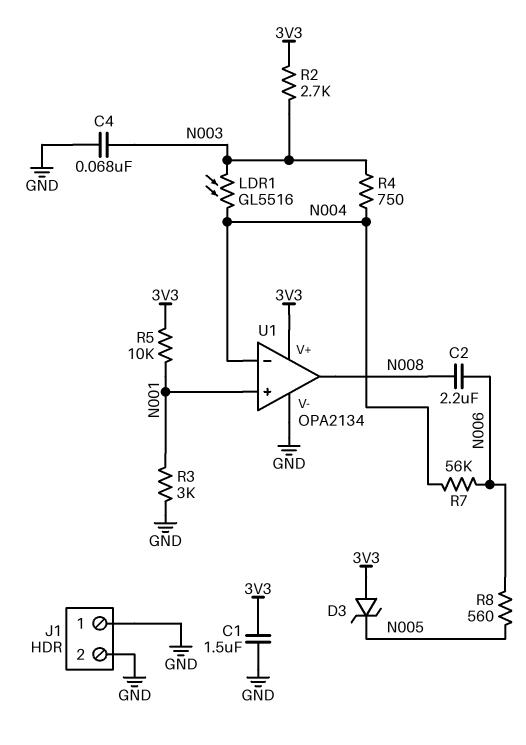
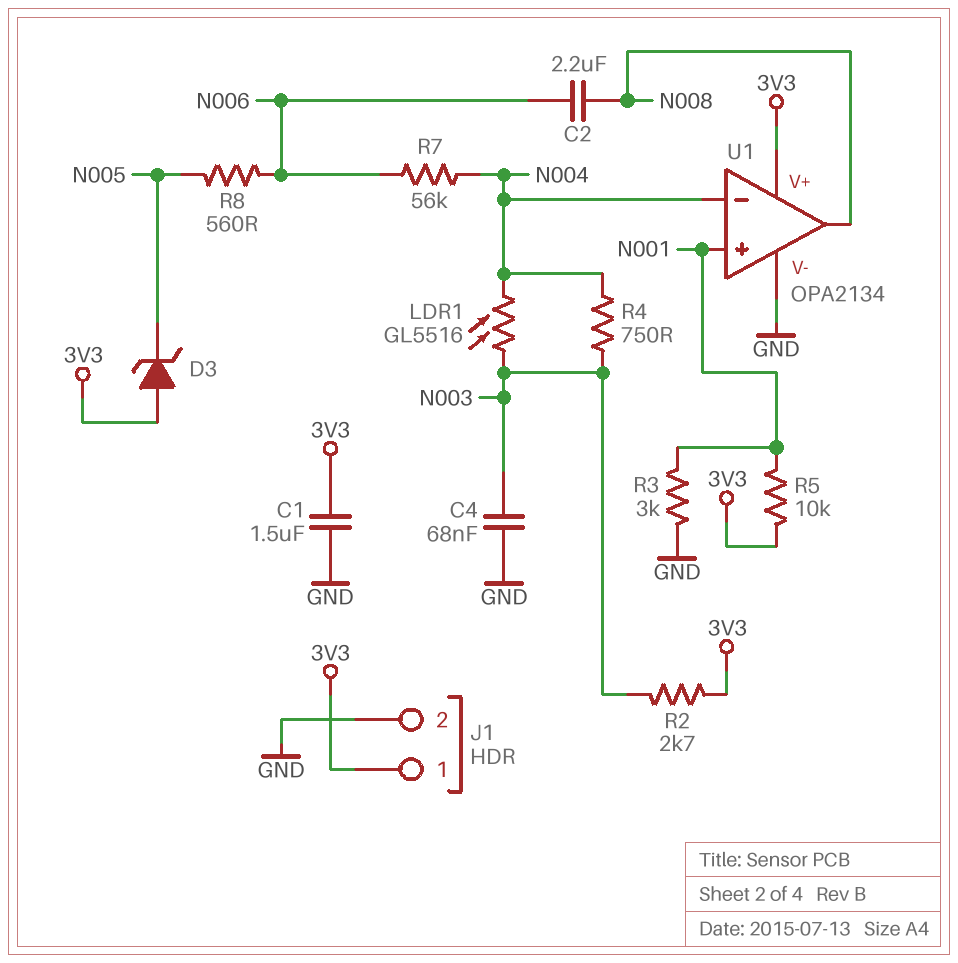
J1 pin 1: GND -> 3V3

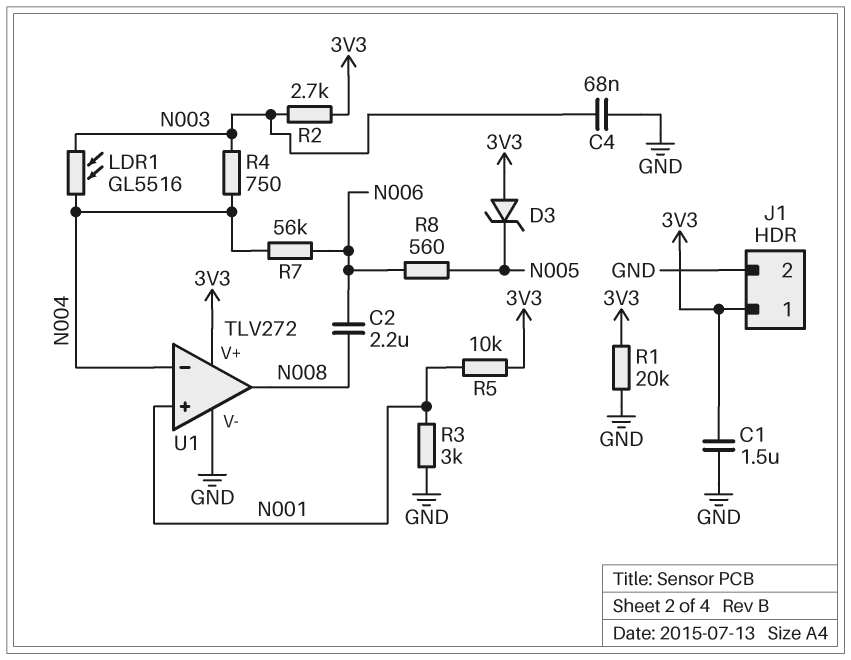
R1: none -> 20k (3V3, GND)
U1: OPA2134 -> TLV272

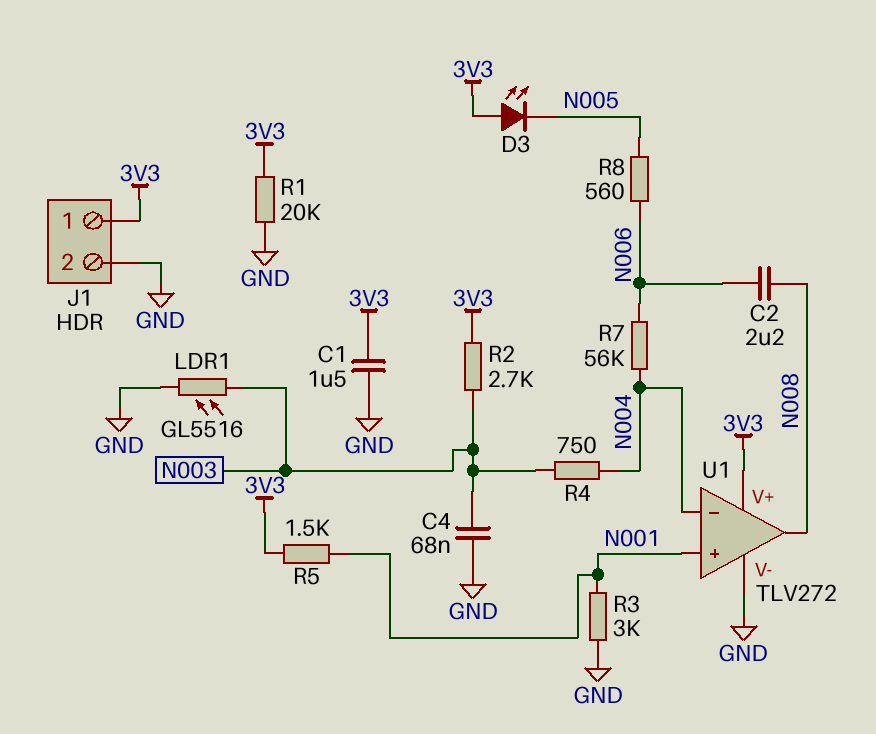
D3: zener (A 3V3, K N005) -> LED (A 3V3, K N005)
LDR1: GL5516 (N003, N004) -> GL5516 (GND, N003)
R5: 10k (3V3, N001) -> 1.5k (3V3, N001)

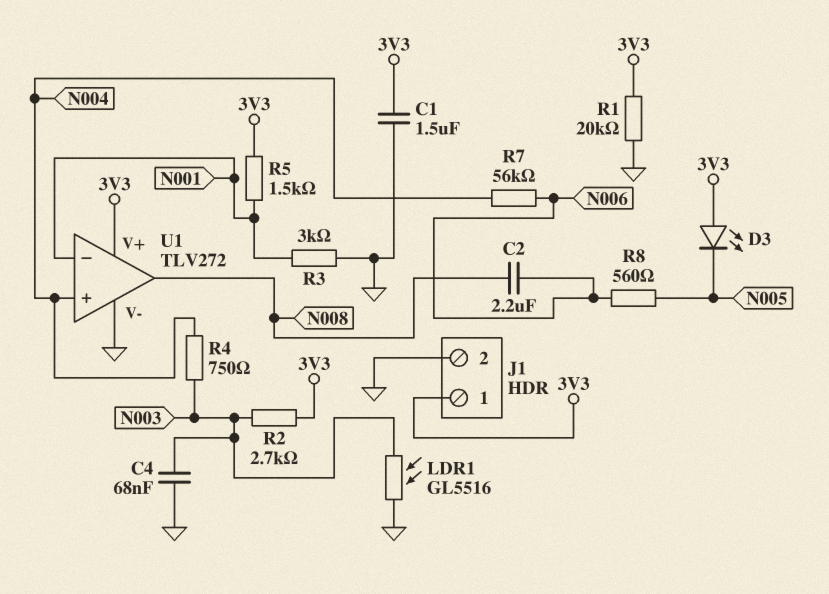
U1 pin in+: N001 -> N004
U1 pin in-: N004 -> N001

